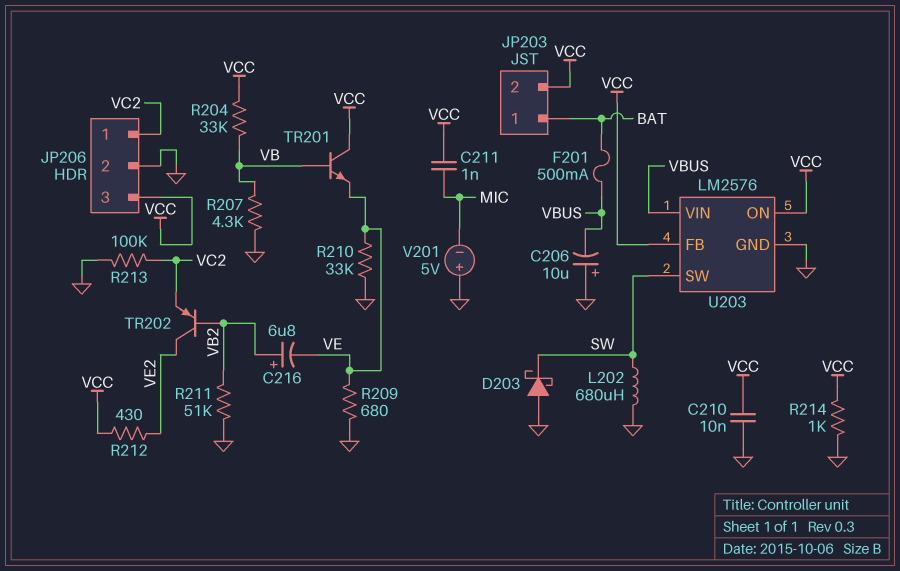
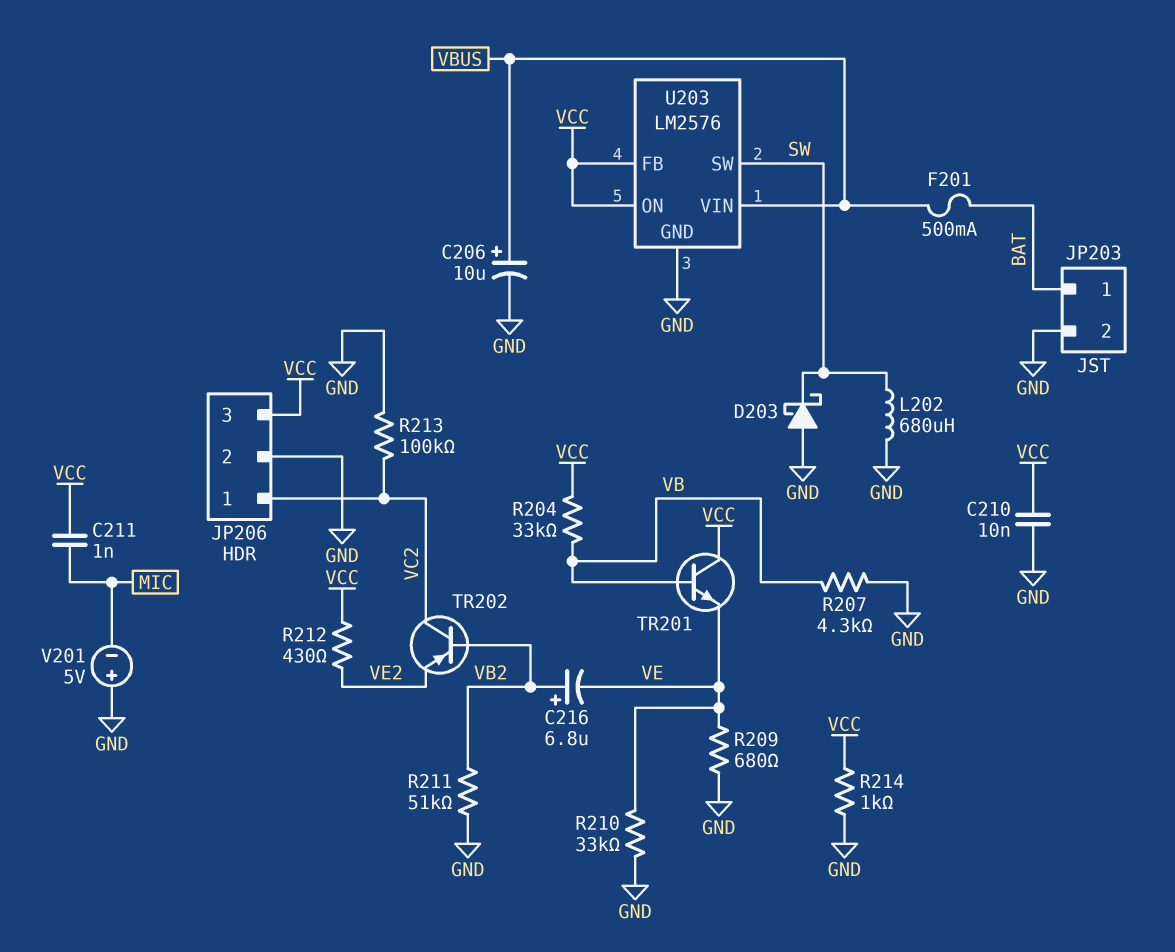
C206: 10uF (plus GND, minus VBUS) -> 10uF (plus VBUS, minus GND)
JP203 pin 2: VCC -> GND
TR202: PNP (B VB2, C VE2, E VC2) -> PNP (B VB2, C VC2, E VE2)

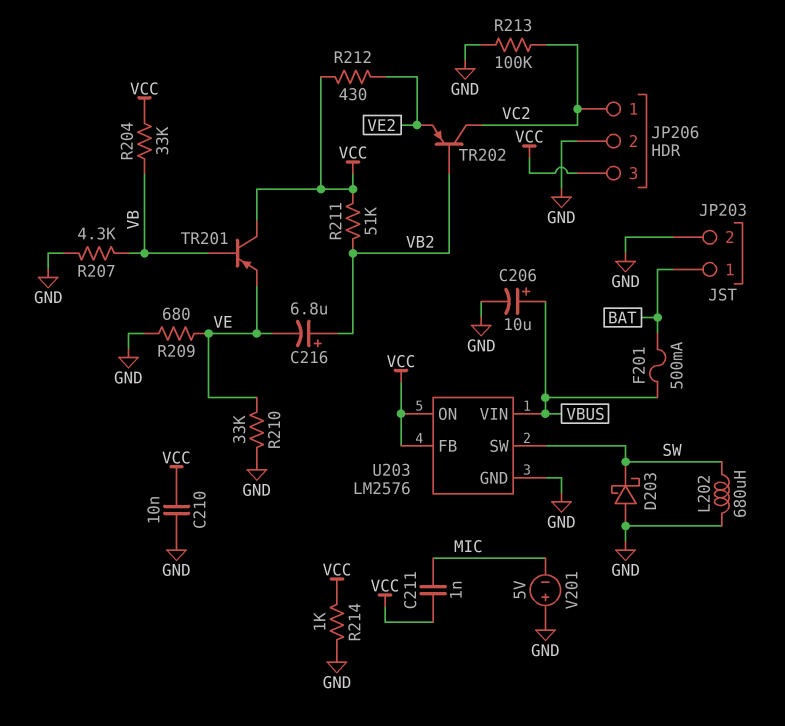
R211: 51k (GND, VB2) -> 51k (VB2, VCC)
TR201: NPN (B VB, C VCC, E VE) -> PNP (B VB, C VCC, E VE)

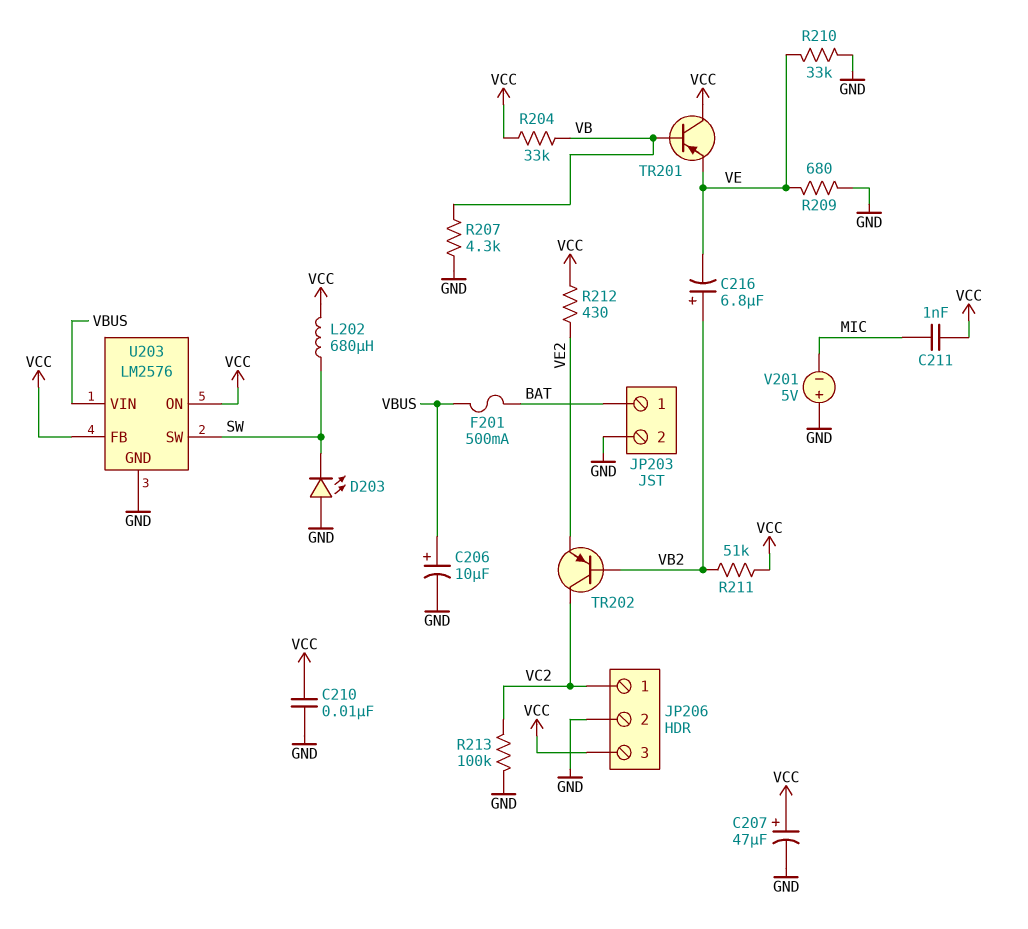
C207: none -> 47uF (plus VCC, minus GND)
D203: schottky (A GND, K SW) -> LED (A GND, K SW)
L202: 680uH (GND, SW) -> 680uH (SW, VCC)
R214: 1k (GND, VCC) -> none

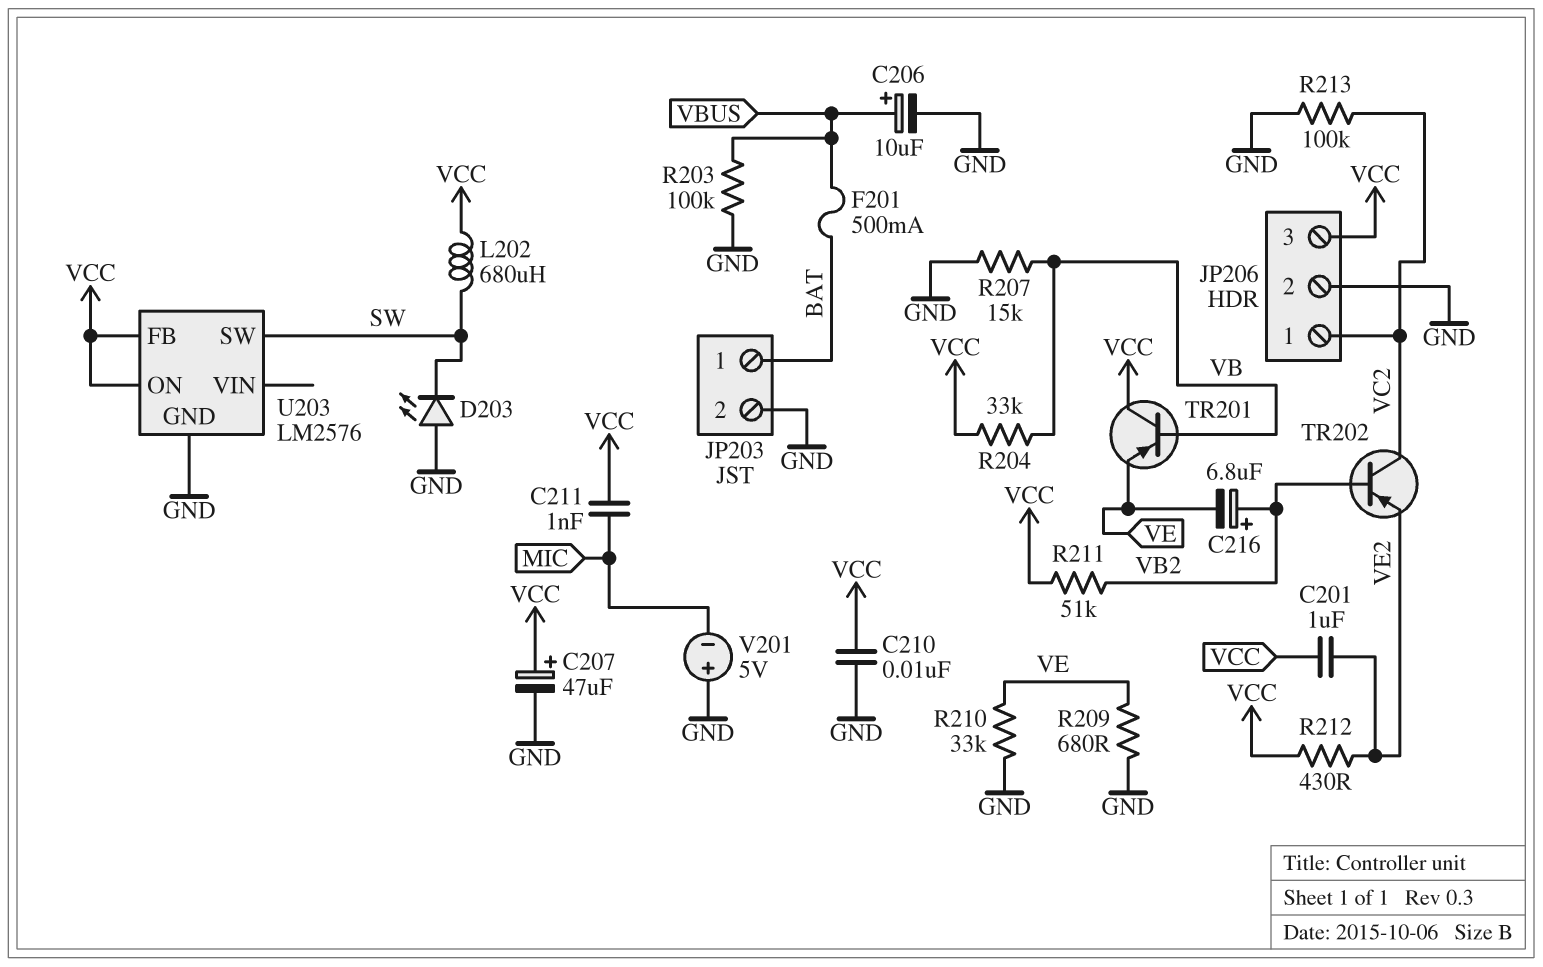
C201: none -> 1uF (VCC, VE2)
R203: none -> 100k (GND, VBUS)
R207: 4.3k (GND, VB) -> 15k (GND, VB)
U203 pin VIN: VBUS -> none

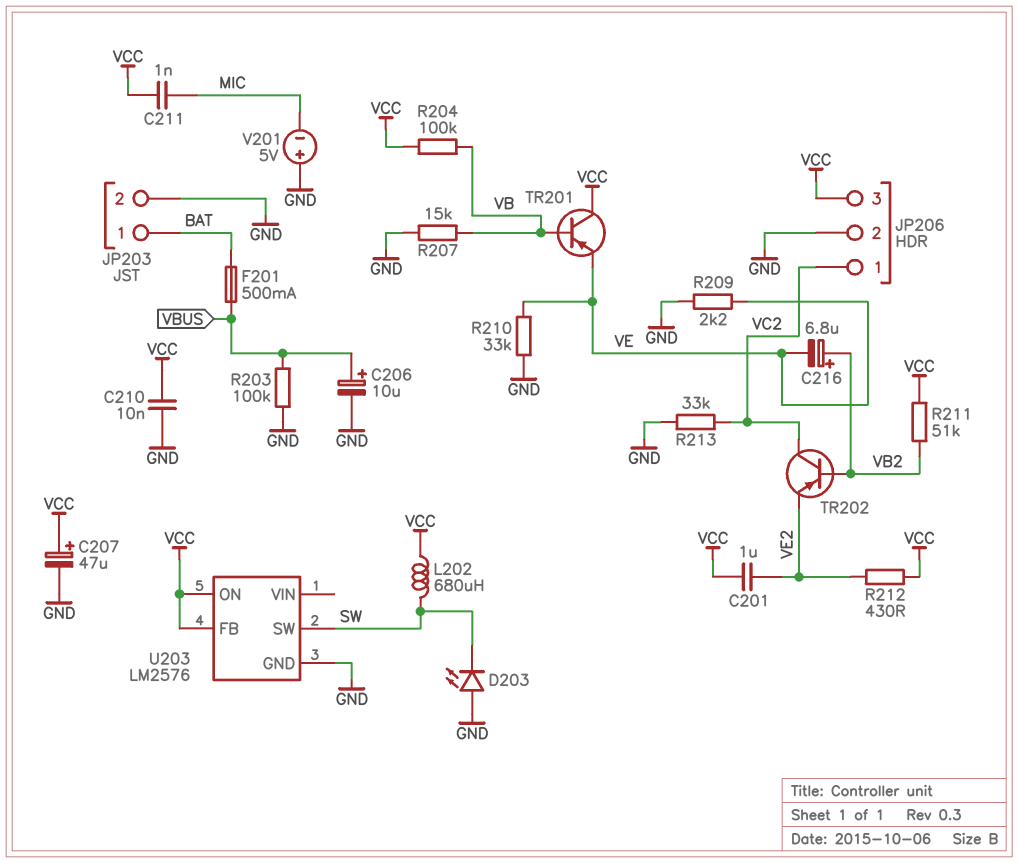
R204: 33k (VB, VCC) -> 100k (VB, VCC)
R209: 680 (GND, VE) -> 2.2k (GND, VE)
R213: 100k (GND, VC2) -> 33k (GND, VC2)

